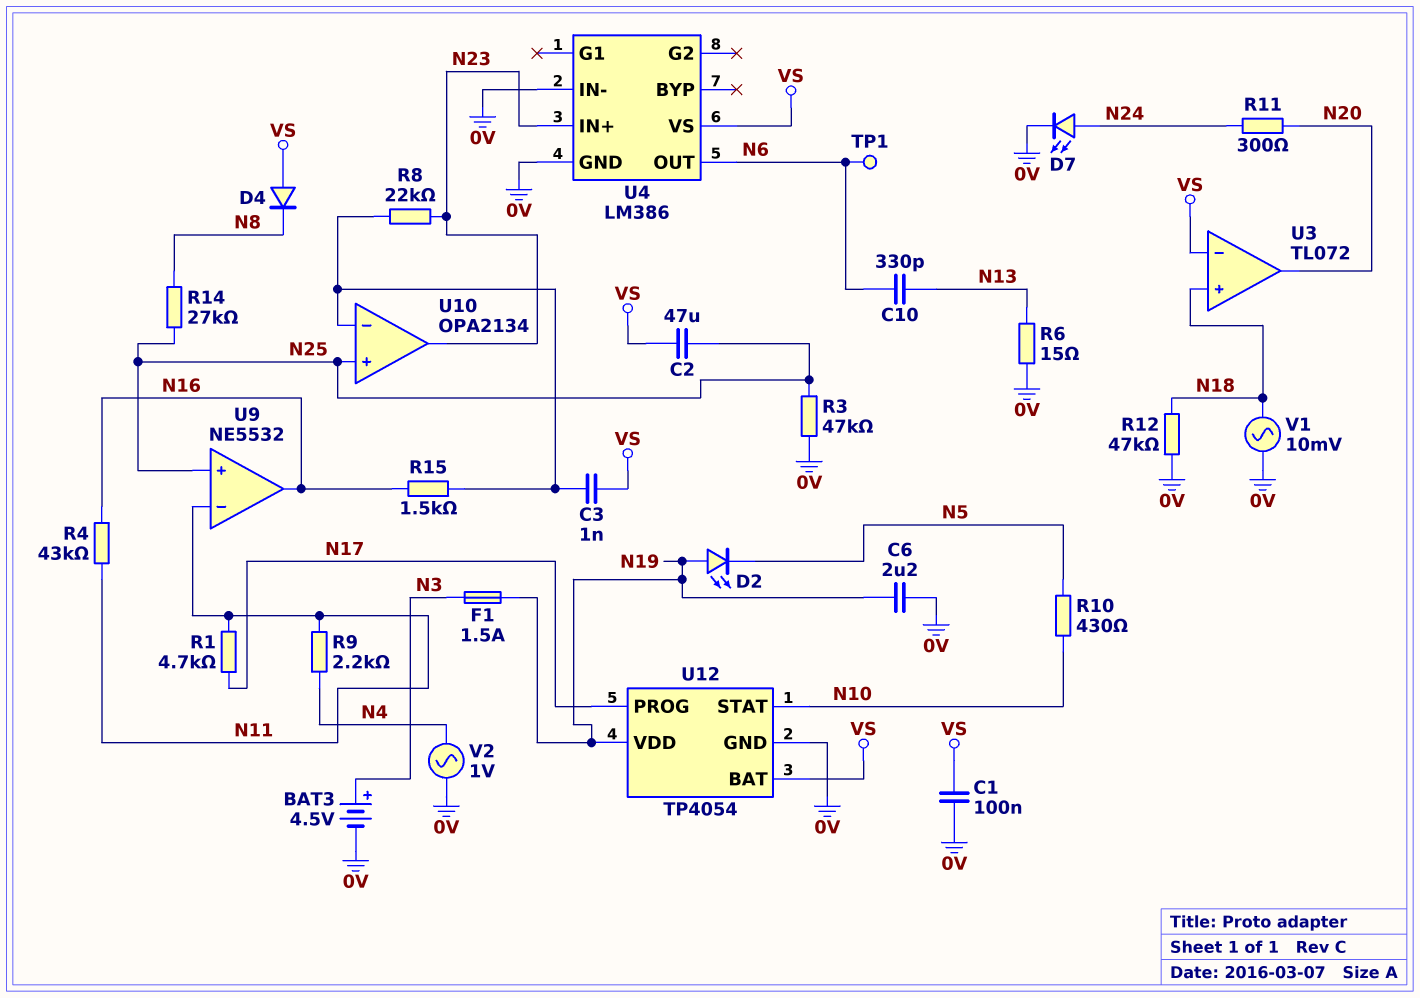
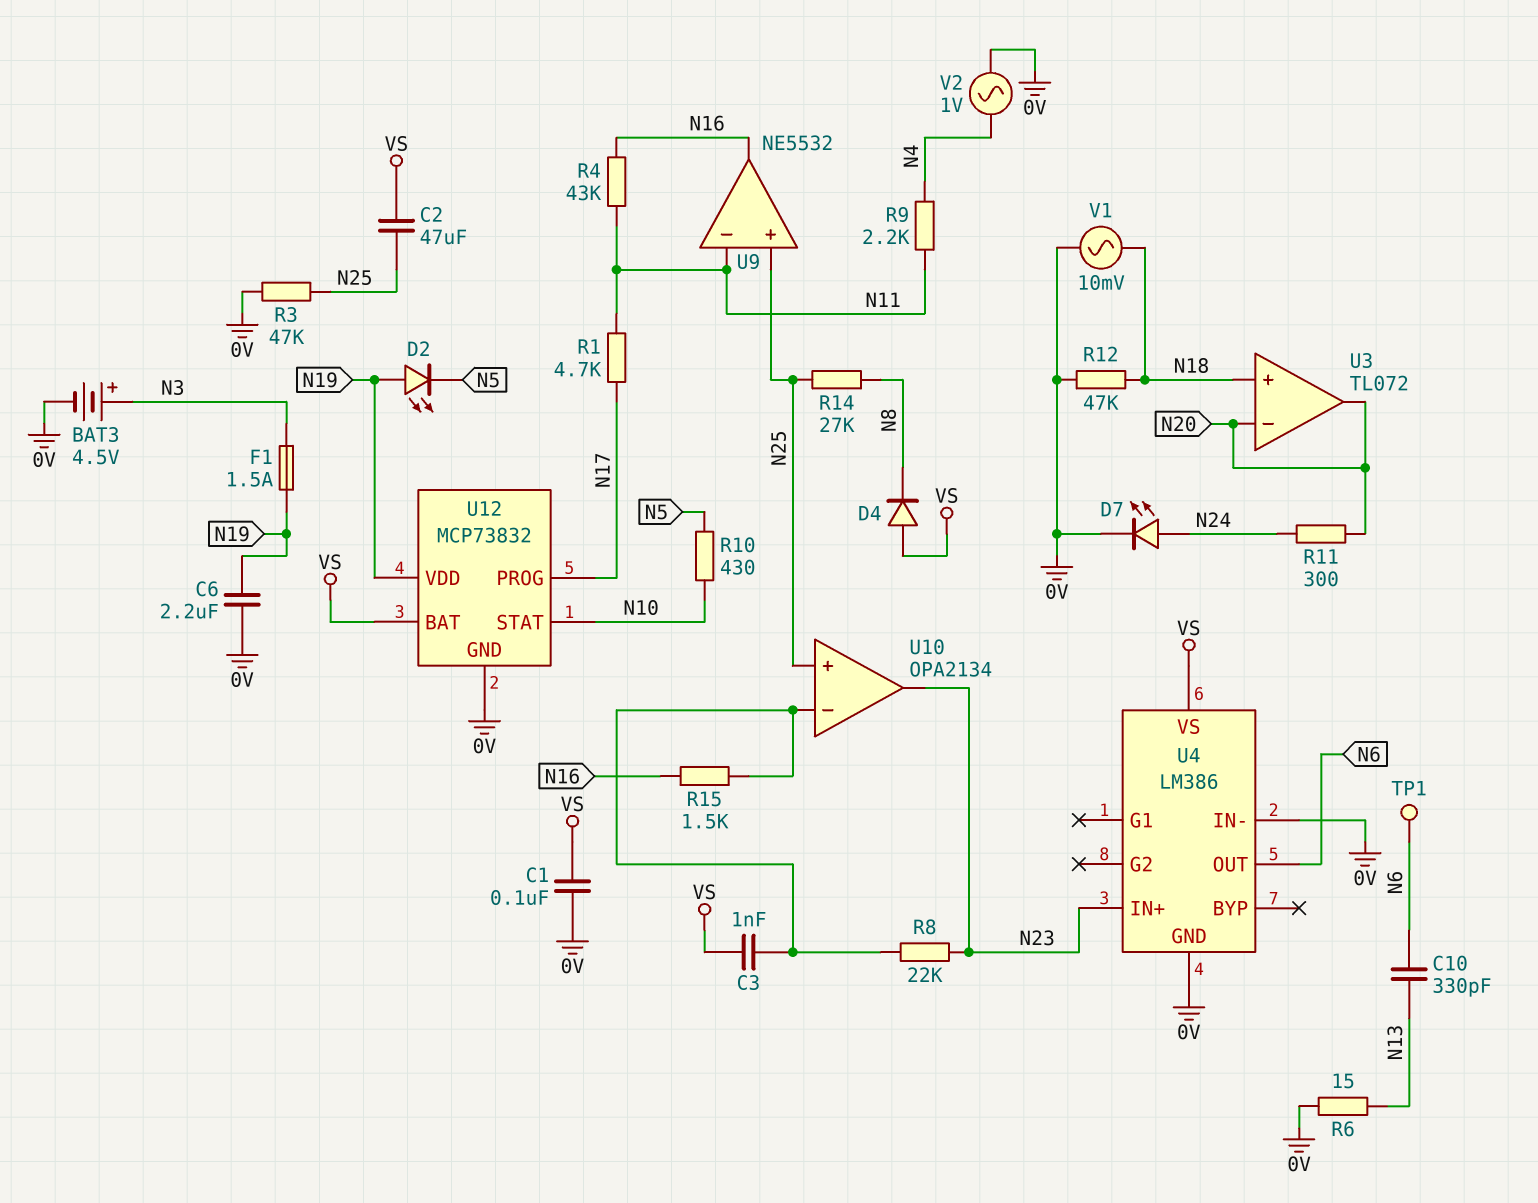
U3 pin in-: VS -> N20
U12: TP4054 -> MCP73832

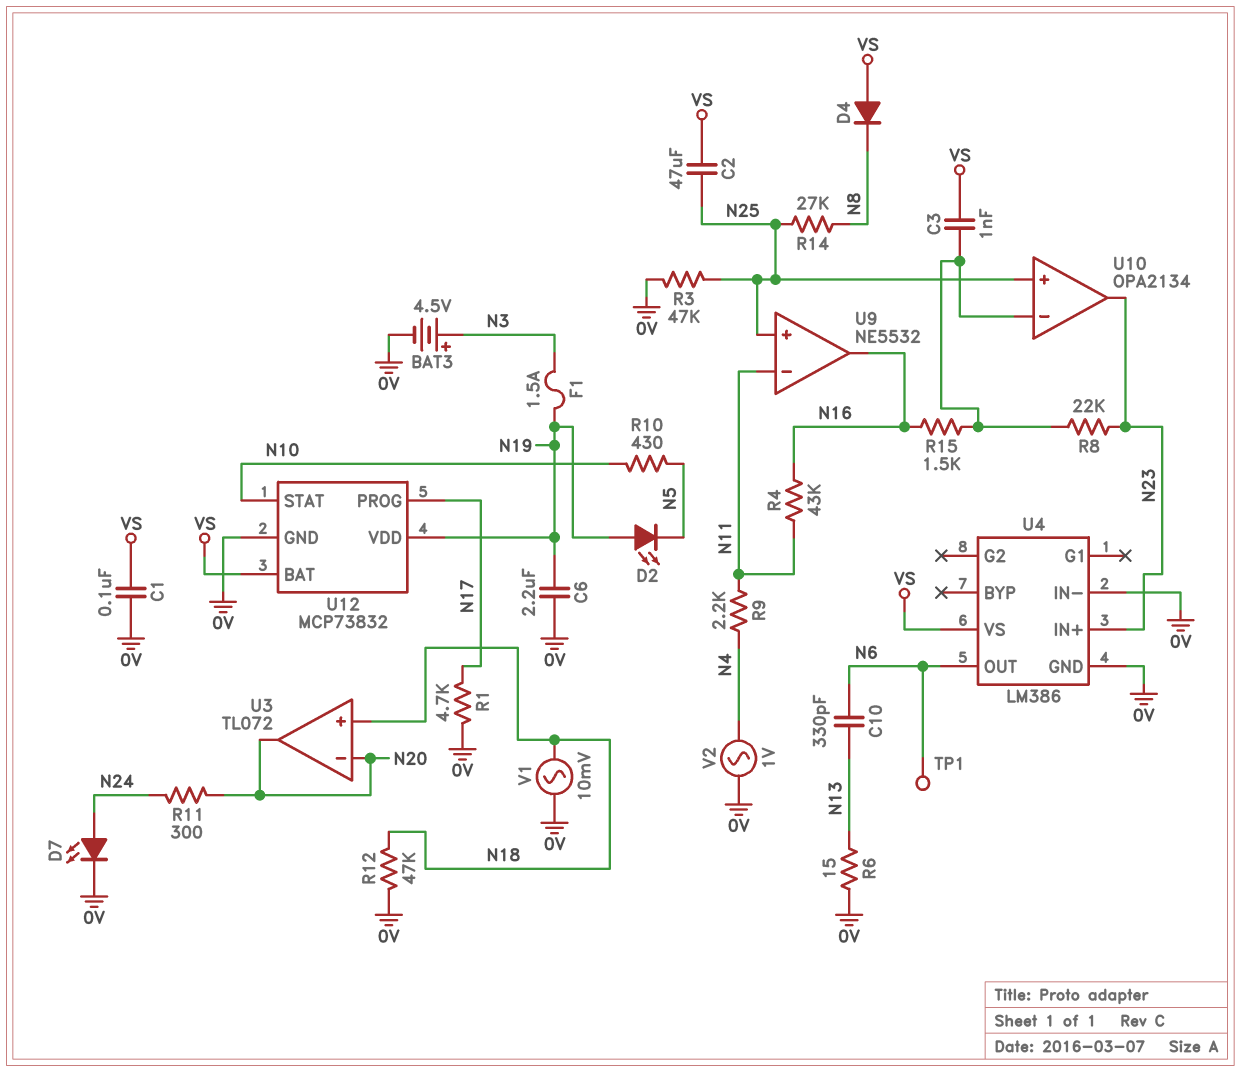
R1: 4.7k (N11, N17) -> 4.7k (0V, N17)

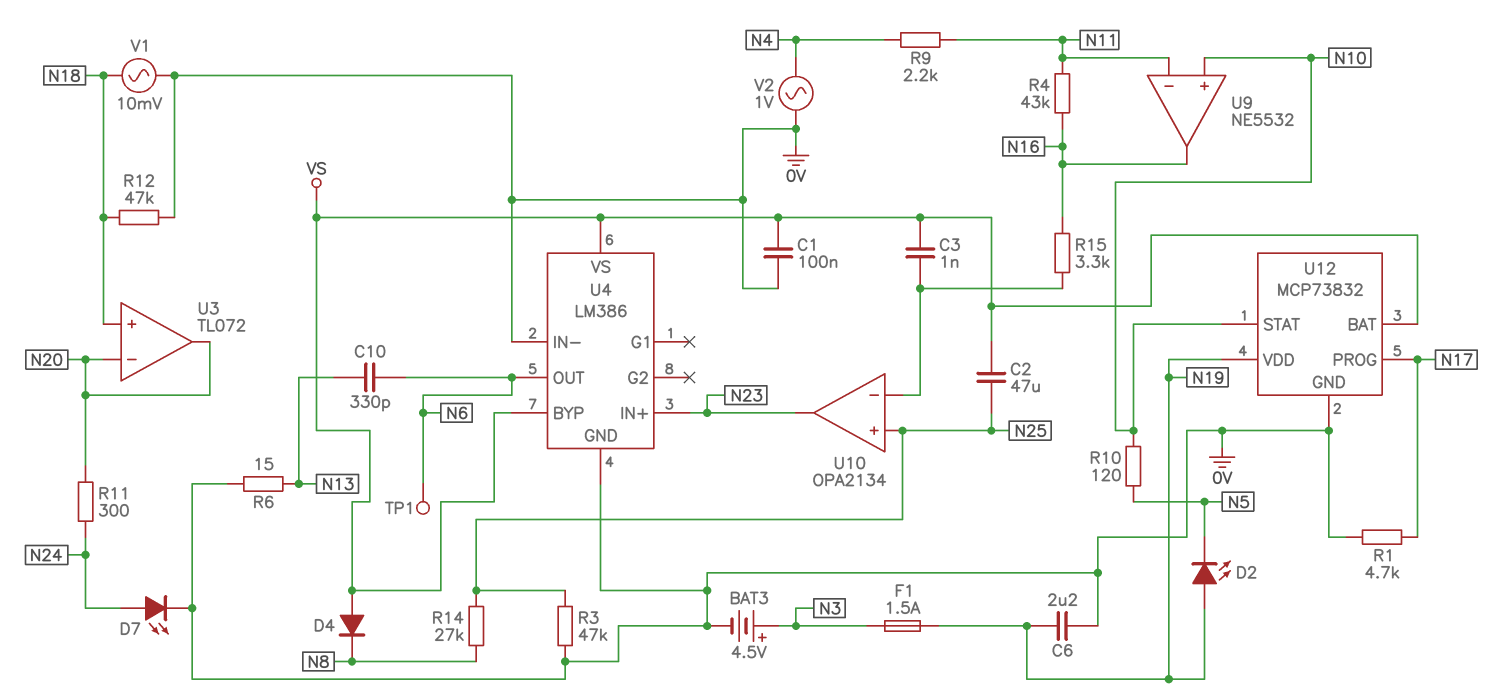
R8: 22k (N23, U10/in-) -> none
R10: 430 (N5, N10) -> 120 (N5, N10)
R15: 1.5k (N16, U10/in-) -> 3.3k (N16, U10/in-)
U4 pin BYP: none -> VS
U9 pin in+: N25 -> N10

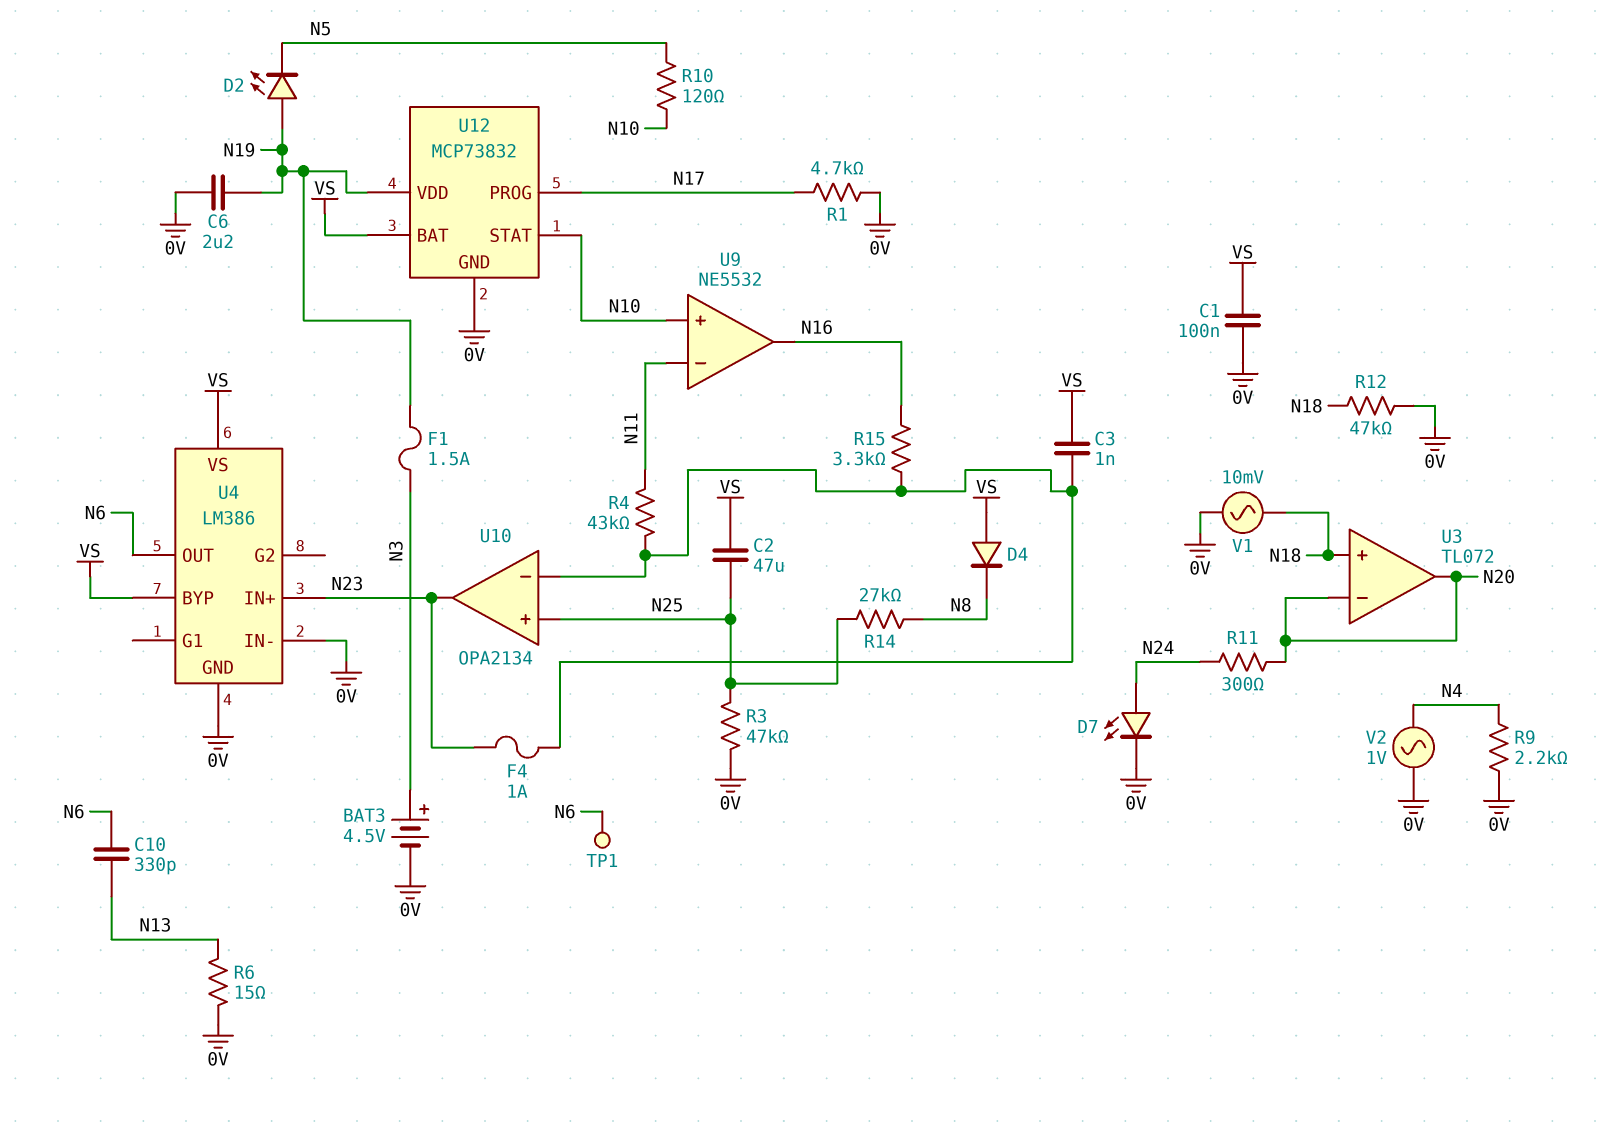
F4: none -> 1A (N23, U10/in-)
R4: 43k (N11, N16) -> 43k (N11, U10/in-)
R9: 2.2k (N4, N11) -> 2.2k (0V, N4)

